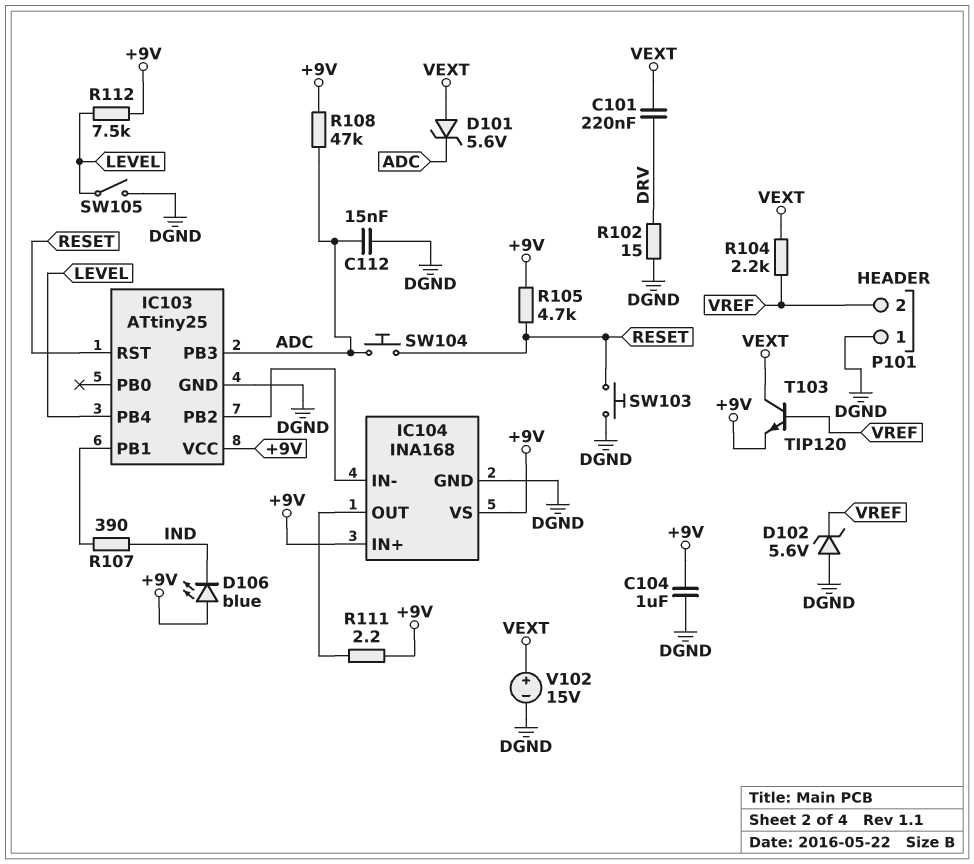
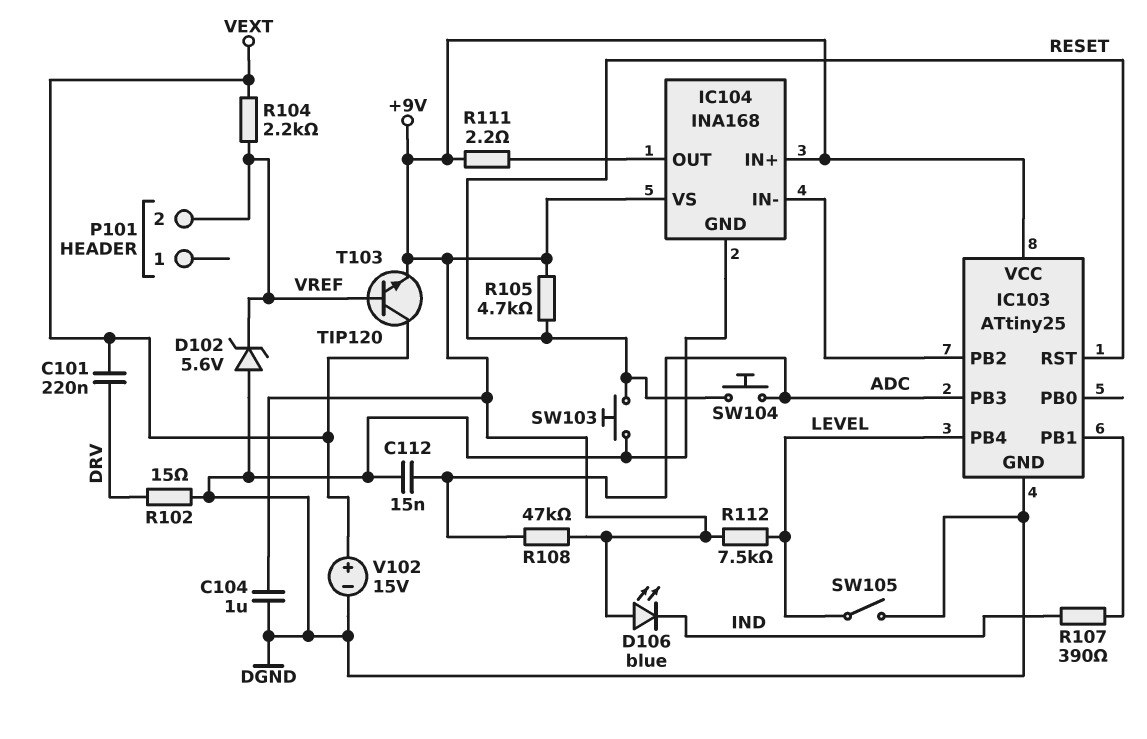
D101: zener 5.6V (A VEXT, K ADC) -> none
P101 pin 1: DGND -> none

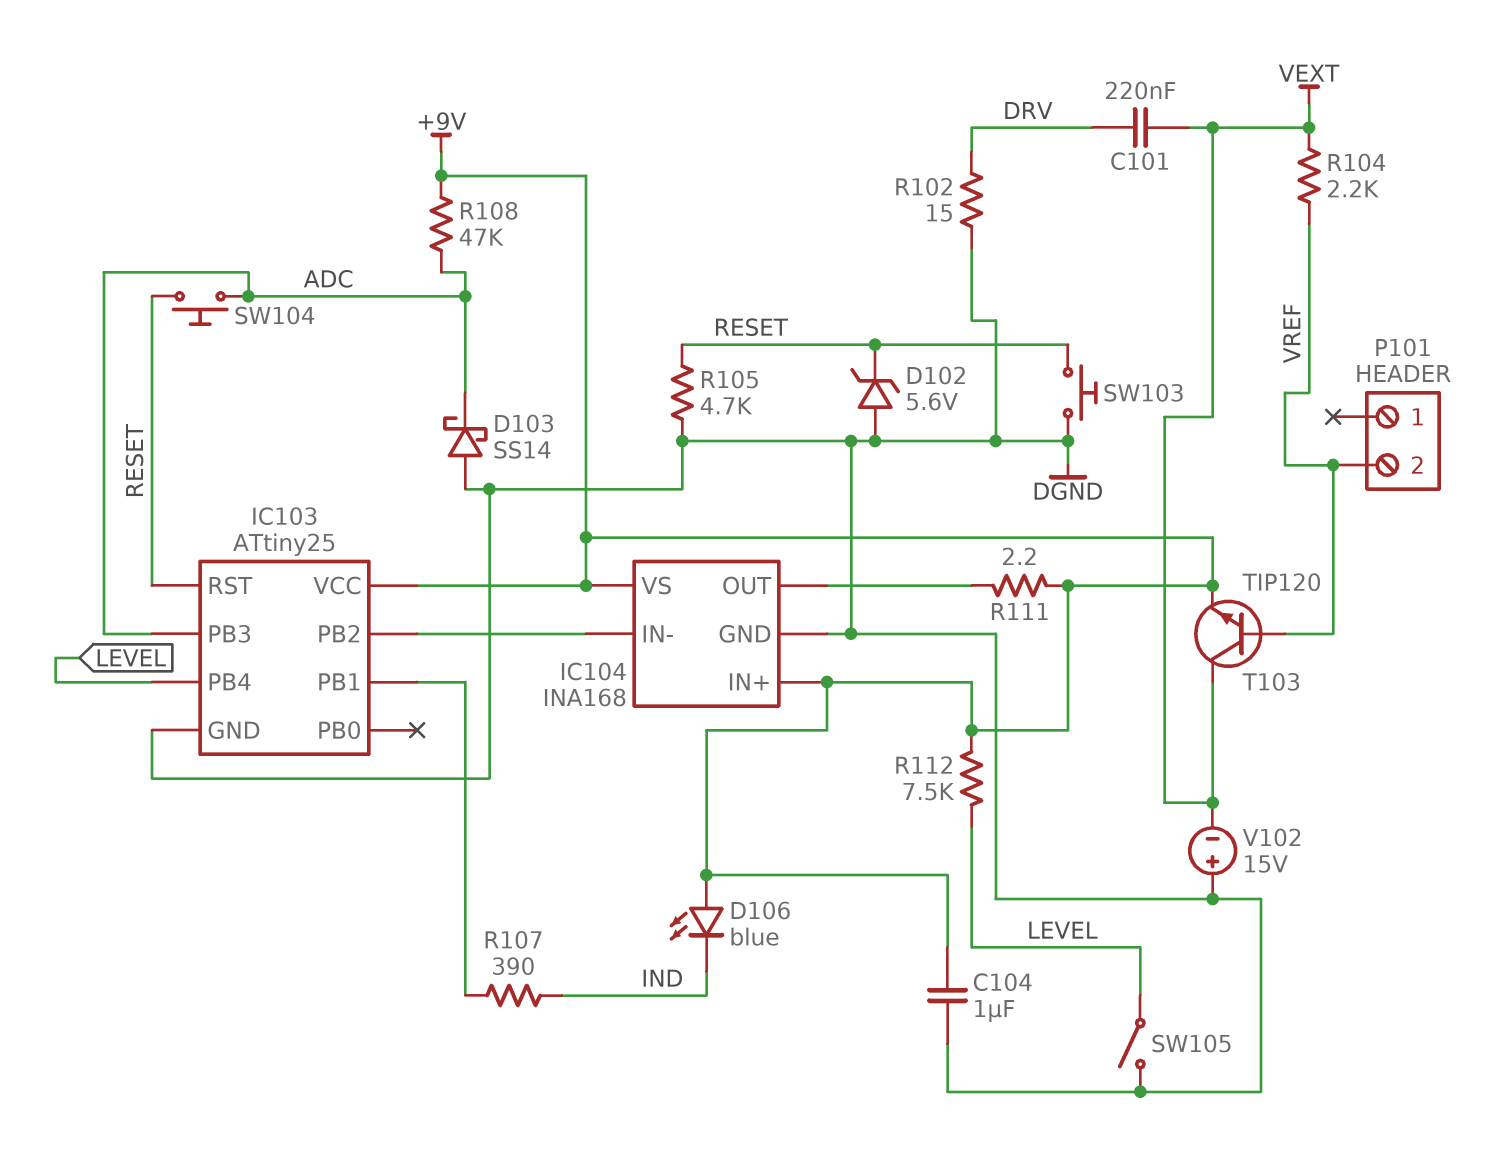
C112: 15nF (ADC, DGND) -> none
D102: zener 5.6V (A DGND, K VREF) -> zener 5.6V (A DGND, K RESET)
D103: none -> schottky SS14 (A DGND, K ADC)
R105: 4.7k (+9V, RESET) -> 4.7k (DGND, RESET)
V102: 15V (plus VEXT, minus DGND) -> 15V (plus DGND, minus VEXT)

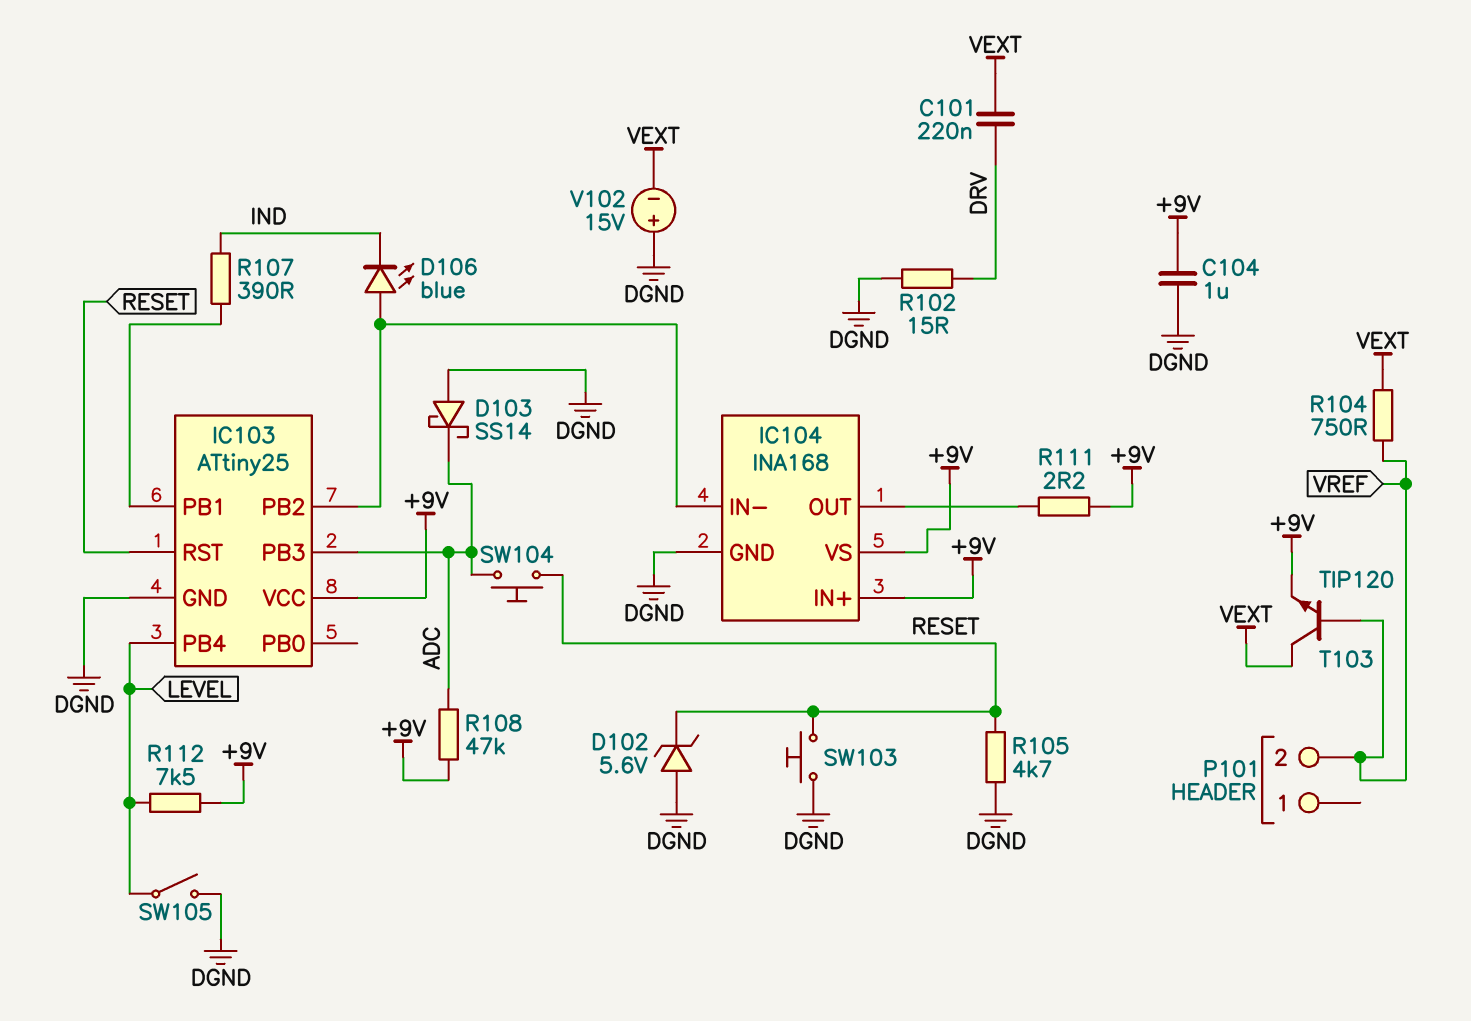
D106: LED blue (A +9V, K IND) -> LED blue (A IC103/PB2, K IND)
R104: 2.2k (VEXT, VREF) -> 750 (VEXT, VREF)

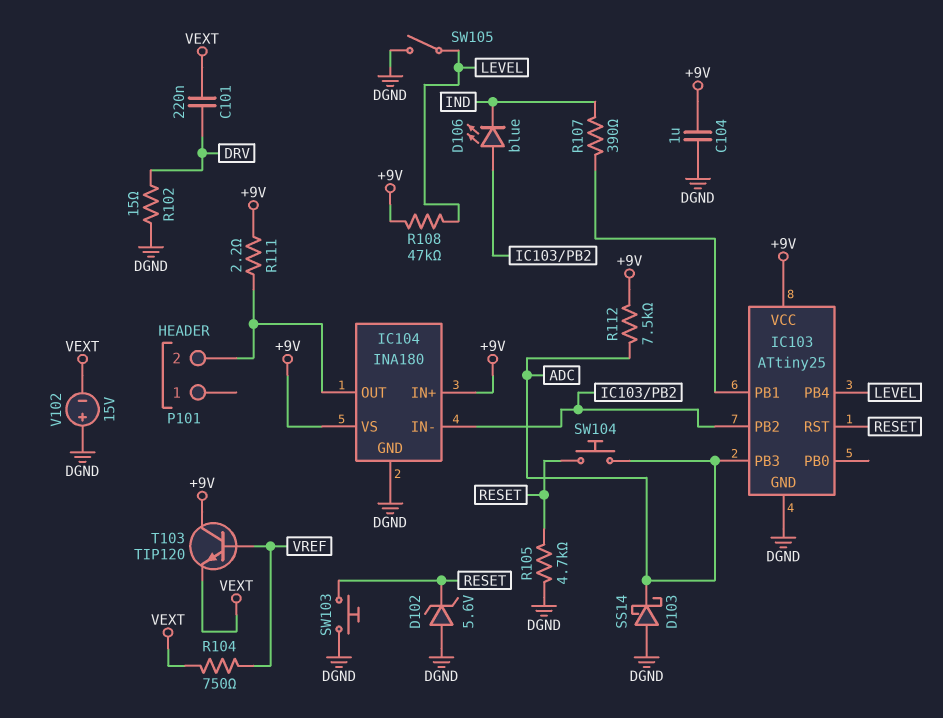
IC104: INA168 -> INA180
P101 pin 2: VREF -> IC104/OUT
R108: 47k (+9V, ADC) -> 47k (+9V, LEVEL)
R112: 7.5k (+9V, LEVEL) -> 7.5k (+9V, ADC)
T103: NPN TIP120 (B VREF, C VEXT, E +9V) -> NPN TIP120 (B VREF, C +9V, E VEXT)

